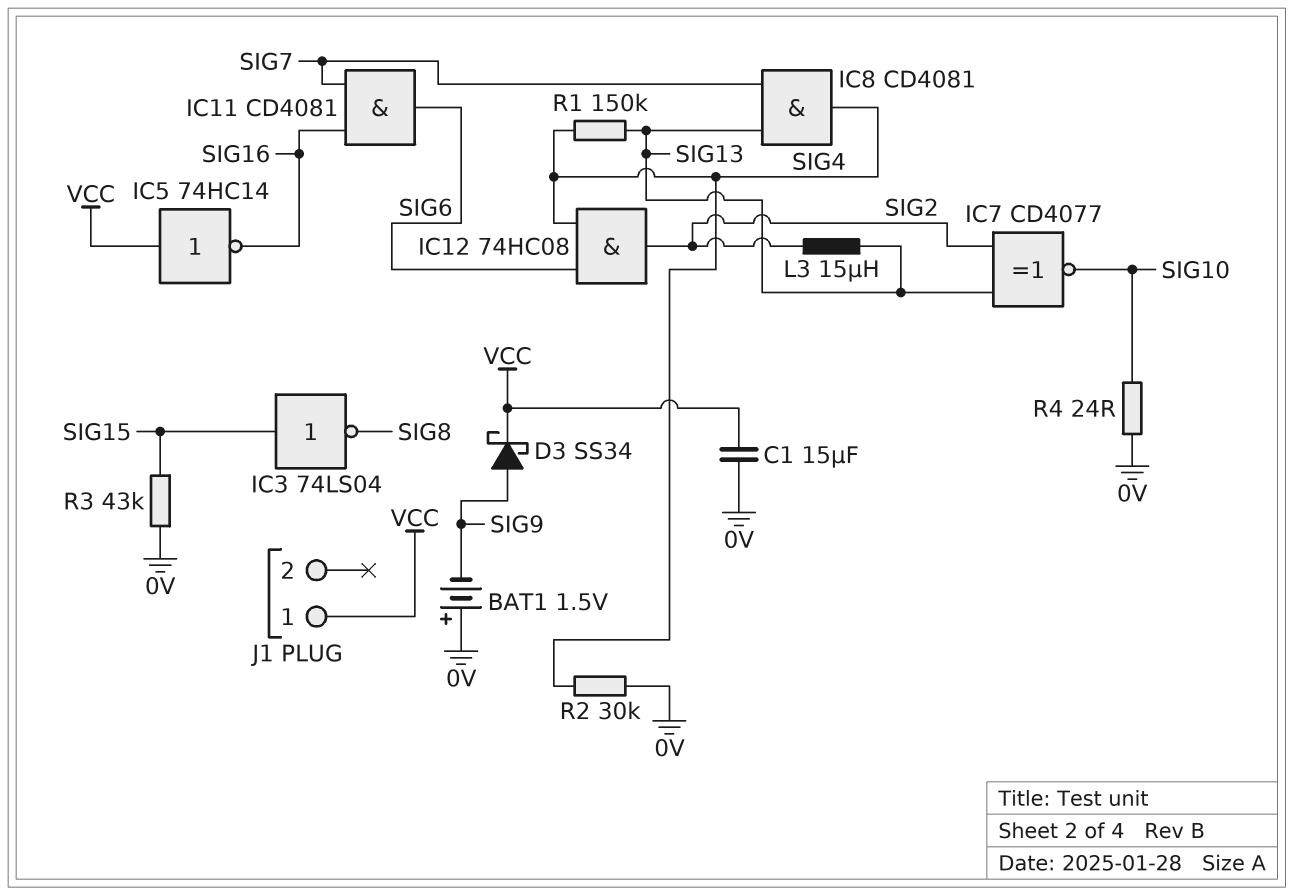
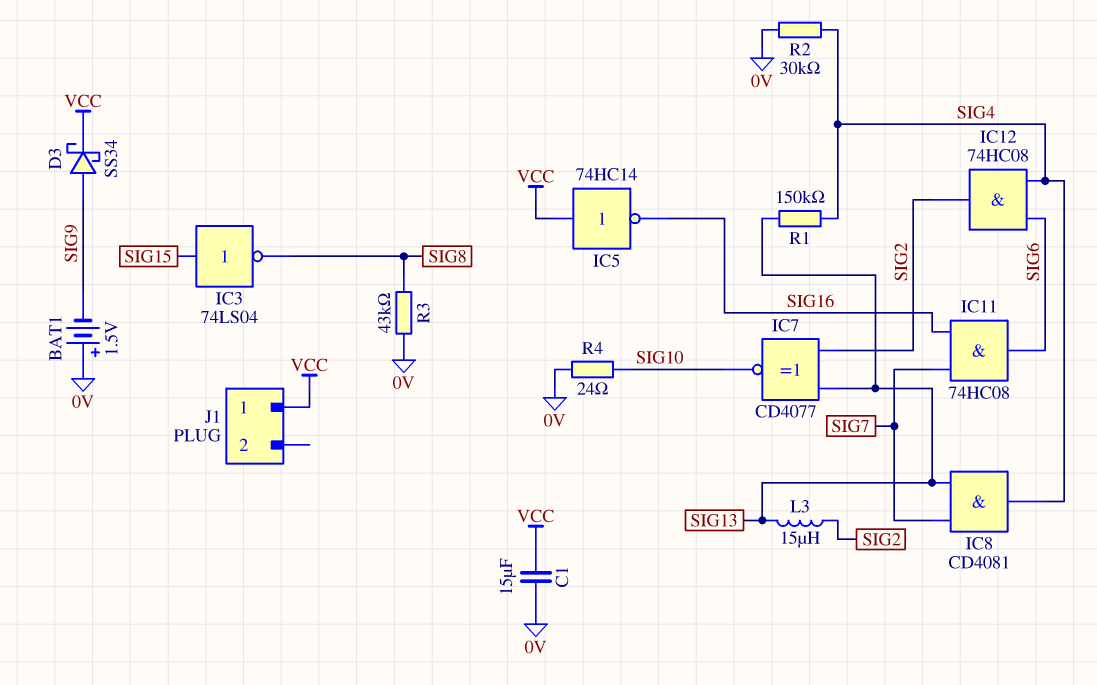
IC11: AND CD4081 (in SIG7, in SIG16, out SIG6) -> AND 74HC08 (in SIG7, in SIG16, out SIG6)
R3: 43k (0V, SIG15) -> 43k (0V, SIG8)

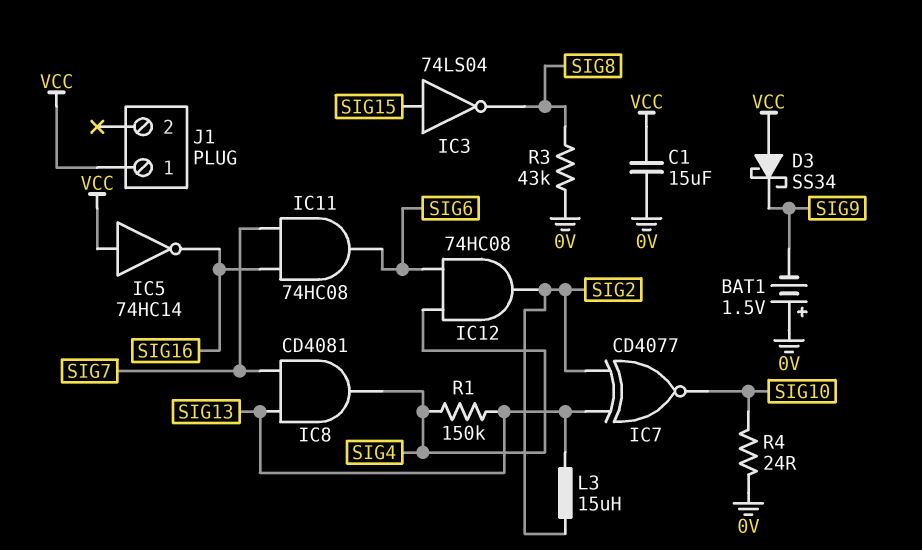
D3: schottky SS34 (A SIG9, K VCC) -> schottky SS34 (A VCC, K SIG9)
R2: 30k (0V, SIG4) -> none

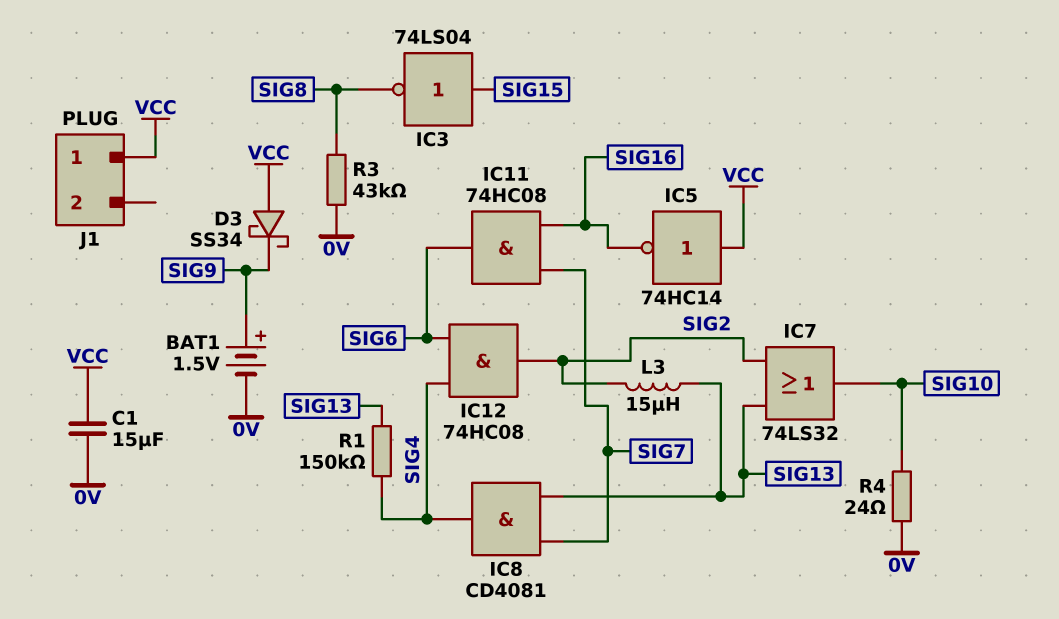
BAT1: 1.5V (plus 0V, minus SIG9) -> 1.5V (plus SIG9, minus 0V)
IC7: XNOR CD4077 (in SIG2, in SIG13, out SIG10) -> OR 74LS32 (in SIG2, in SIG13, out SIG10)

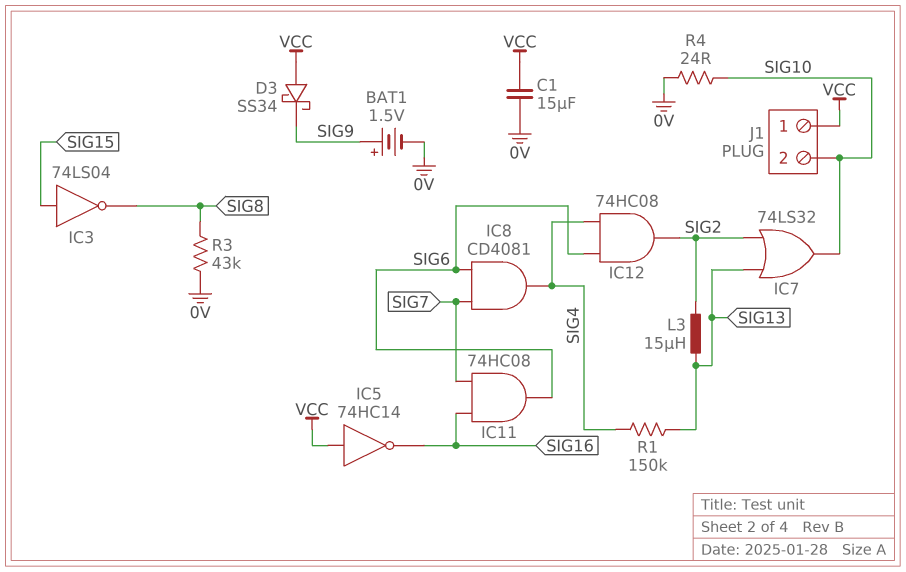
IC8: AND CD4081 (in SIG7, in SIG13, out SIG4) -> AND CD4081 (in SIG6, in SIG7, out SIG4)
J1 pin 2: none -> SIG10

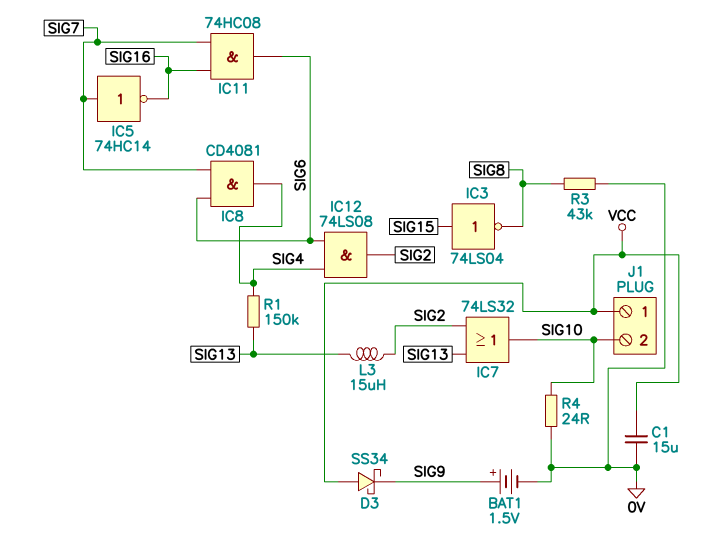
IC5: NOT 74HC14 (in VCC, out SIG16) -> NOT 74HC14 (in SIG7, out SIG16)
IC12: AND 74HC08 (in SIG4, in SIG6, out SIG2) -> AND 74LS08 (in SIG4, in SIG6, out SIG2)

